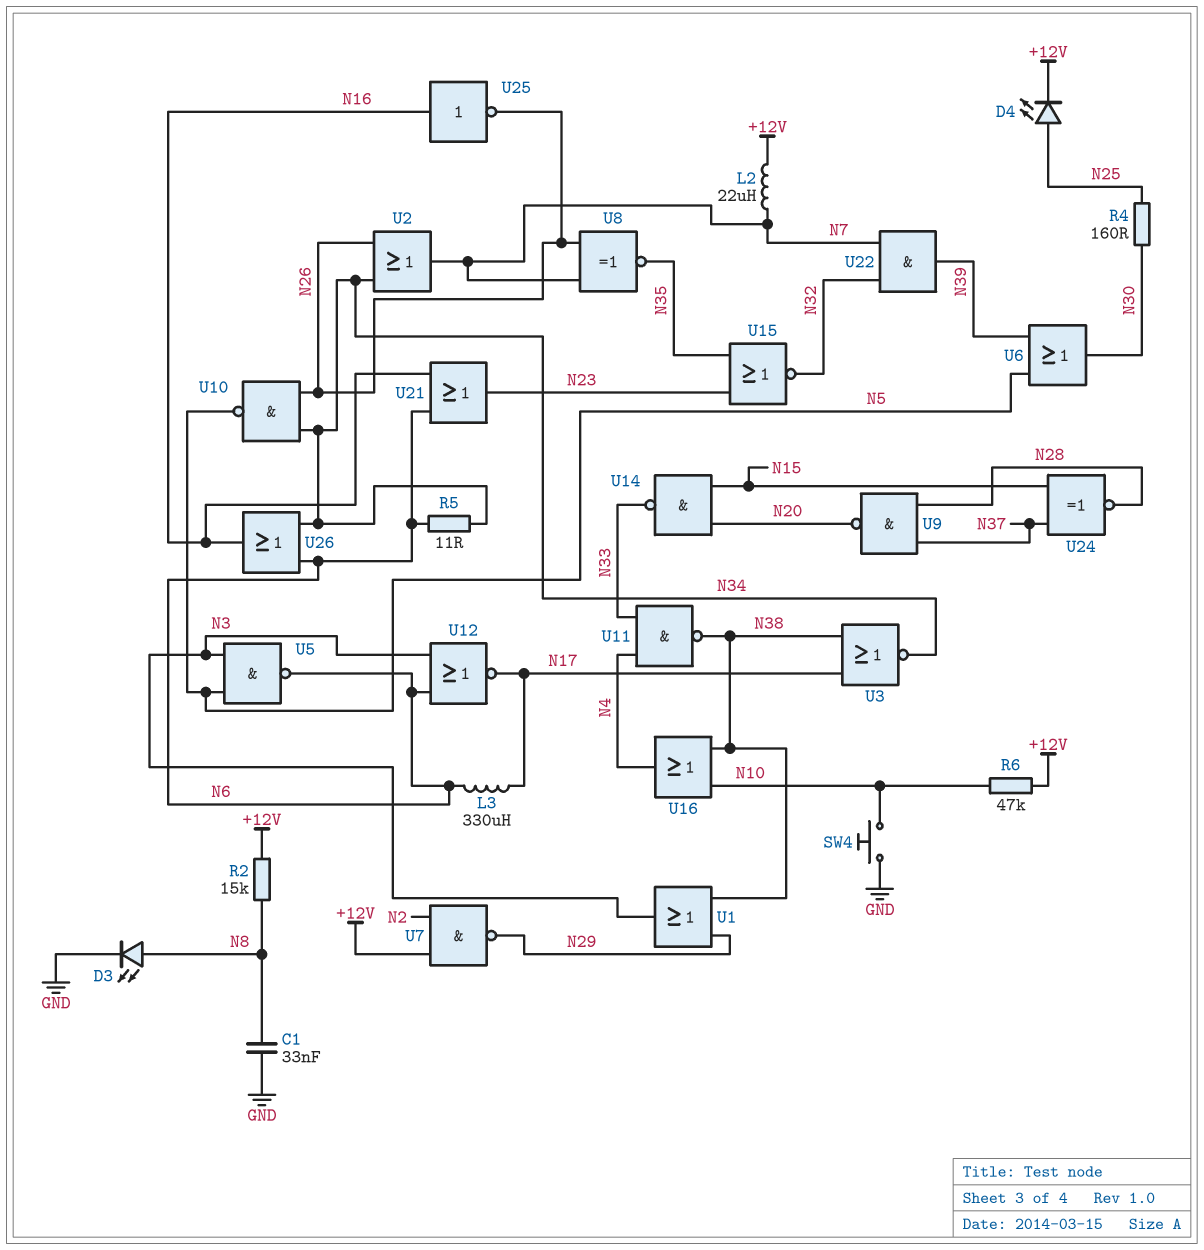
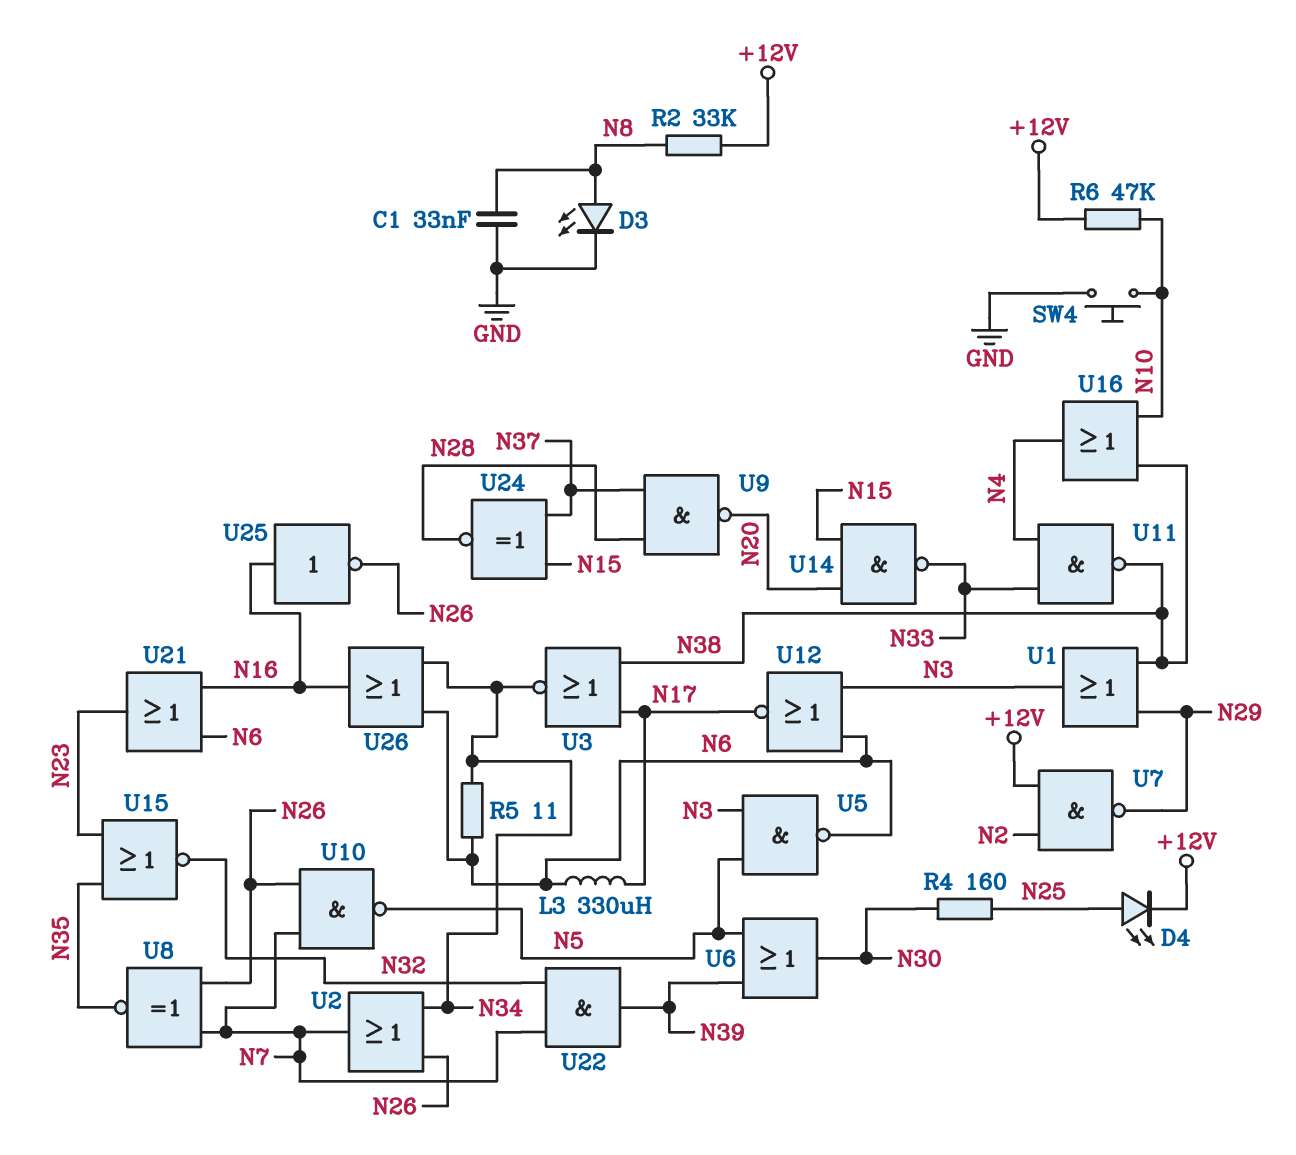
L2: 22uH (+12V, N7) -> none
R2: 15k (+12V, N8) -> 33k (+12V, N8)
U10: NAND (in N26, in N34, out N5) -> NAND (in N7, in N26, out N5)

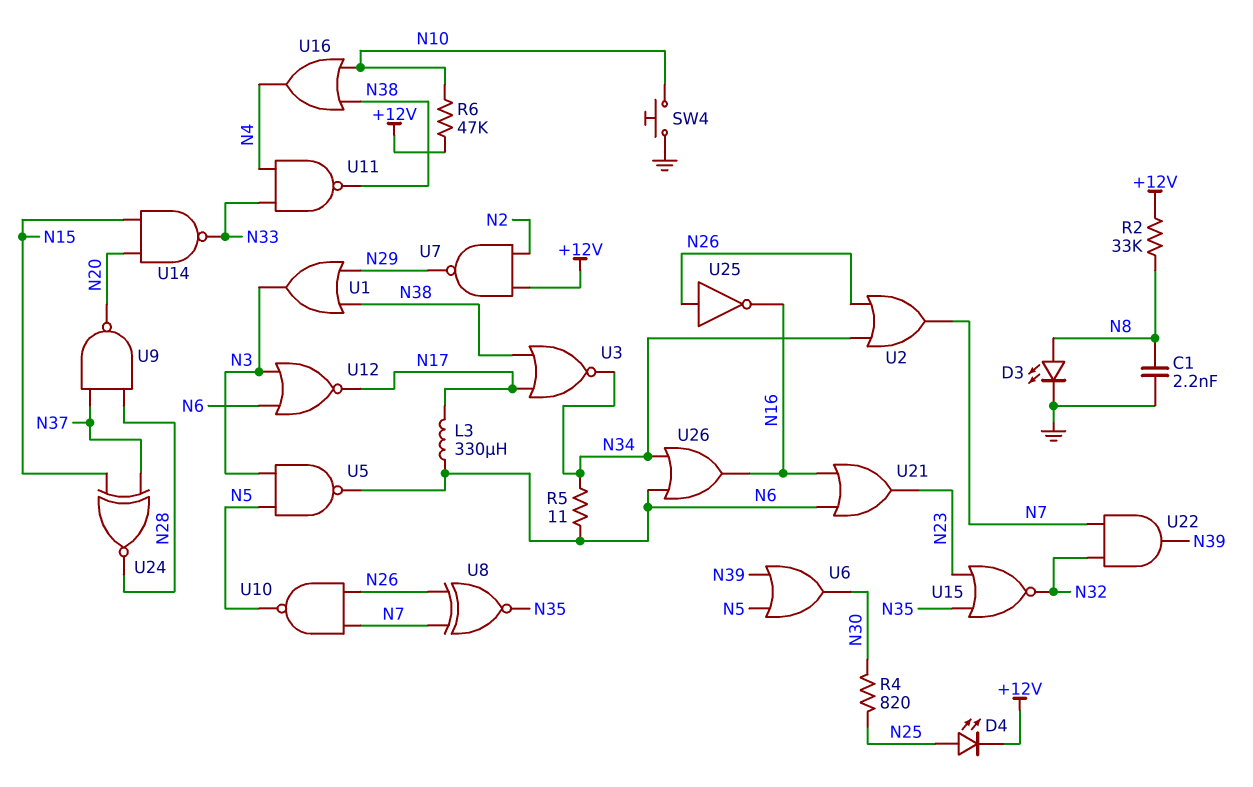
C1: 33nF (GND, N8) -> 2.2nF (GND, N8)
R4: 160 (N25, N30) -> 820 (N25, N30)
U25: NOT (in N16, out N26) -> NOT (in N26, out N16)

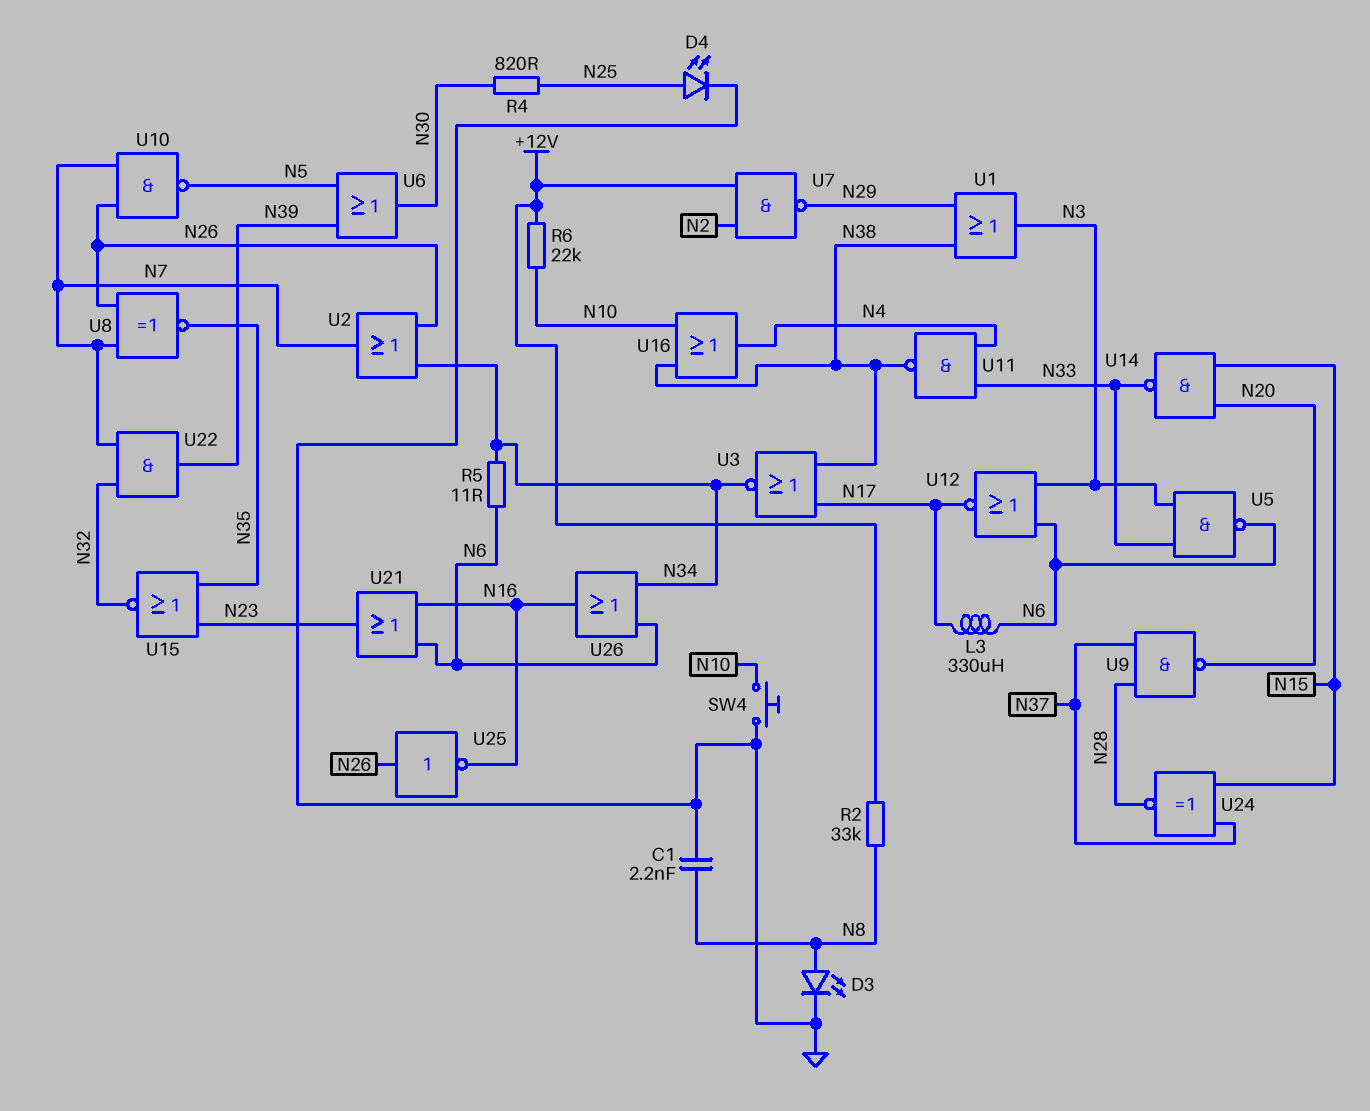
D4: LED (A N25, K +12V) -> LED (A N25, K GND)
R6: 47k (+12V, N10) -> 22k (+12V, N10)
U5: NAND (in N3, in N5, out N6) -> NAND (in N3, in N33, out N6)

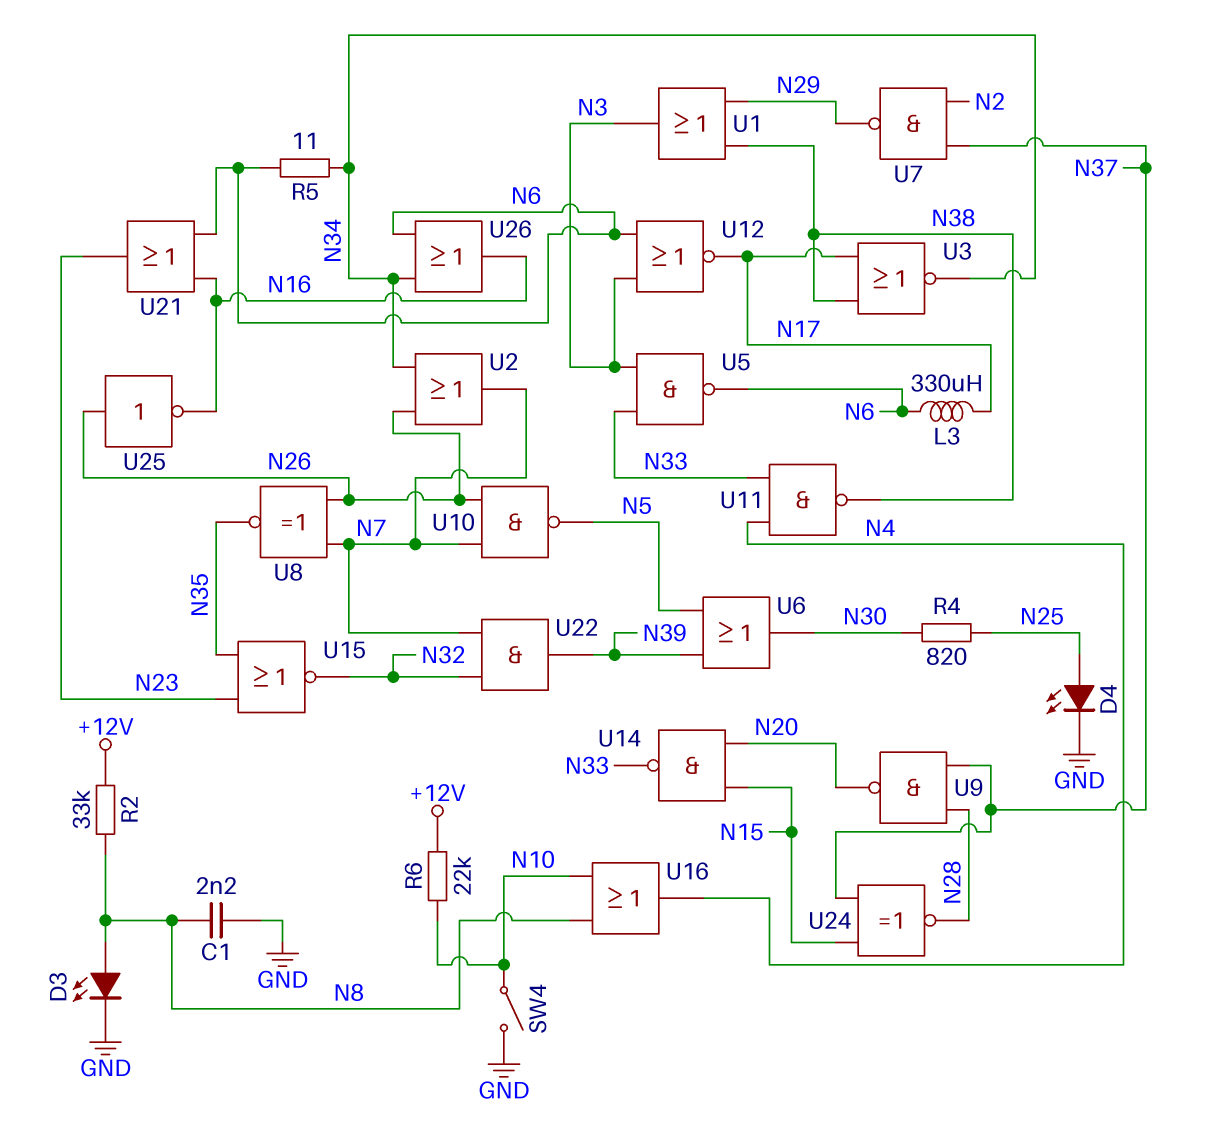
SW4: button (GND, N10) -> switch (GND, N10)
U7: NAND (in +12V, in N2, out N29) -> NAND (in N2, in N37, out N29)
U16: OR (in N10, in N38, out N4) -> OR (in N8, in N10, out N4)

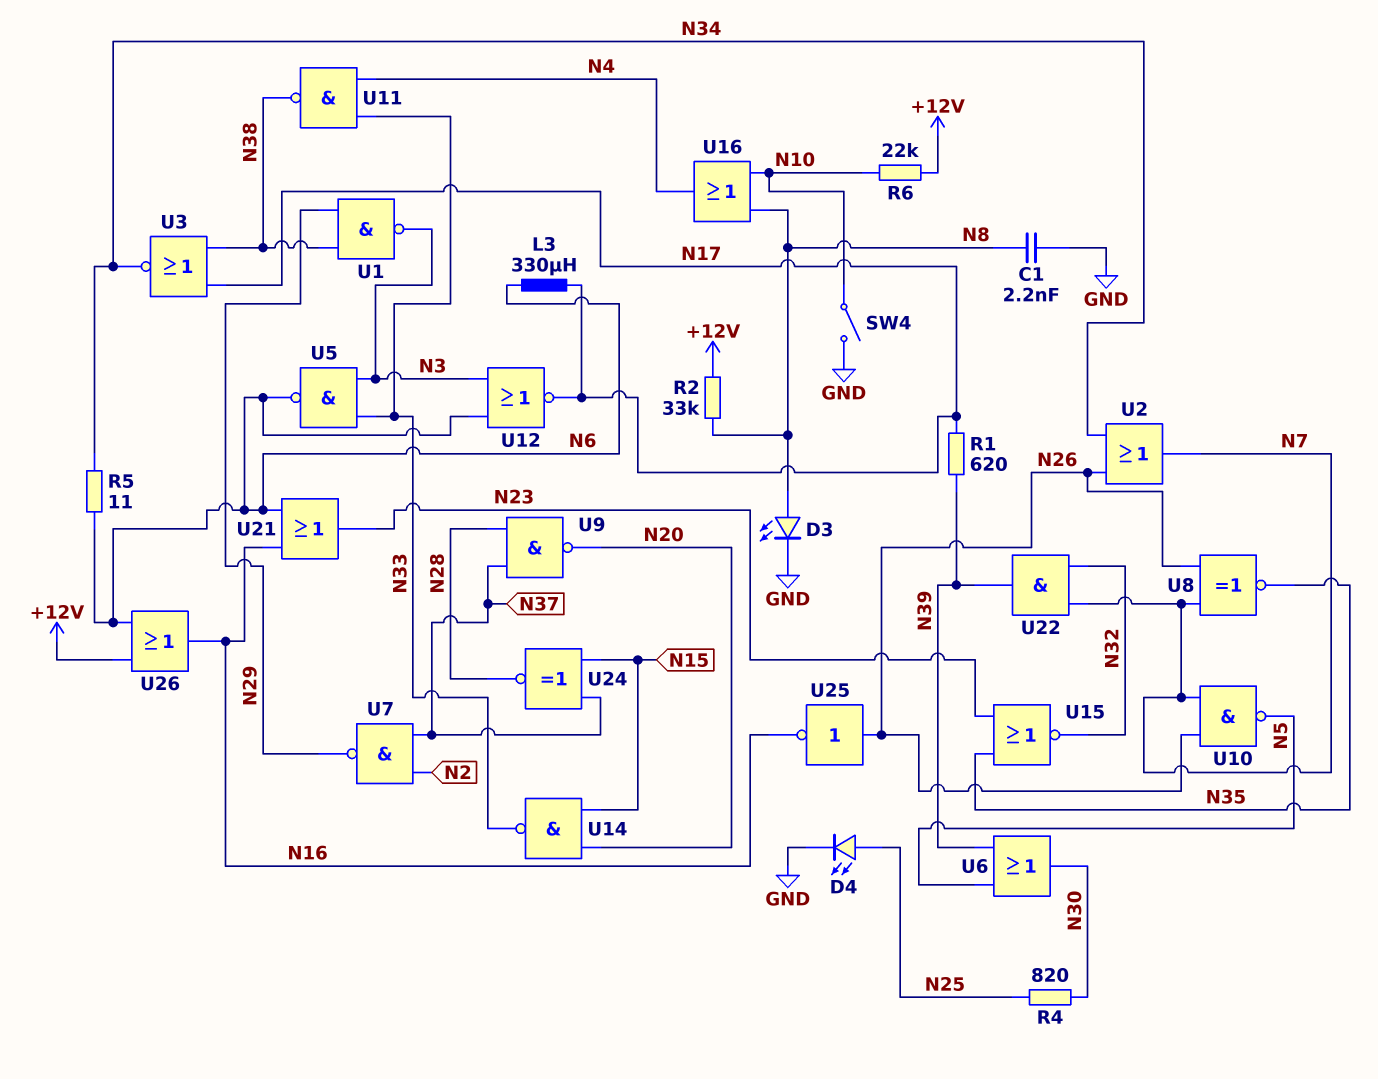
R1: none -> 620 (N17, N39)
U1: OR (in N29, in N38, out N3) -> NAND (in N29, in N38, out N3)
U26: OR (in N6, in N34, out N16) -> OR (in +12V, in N6, out N16)

